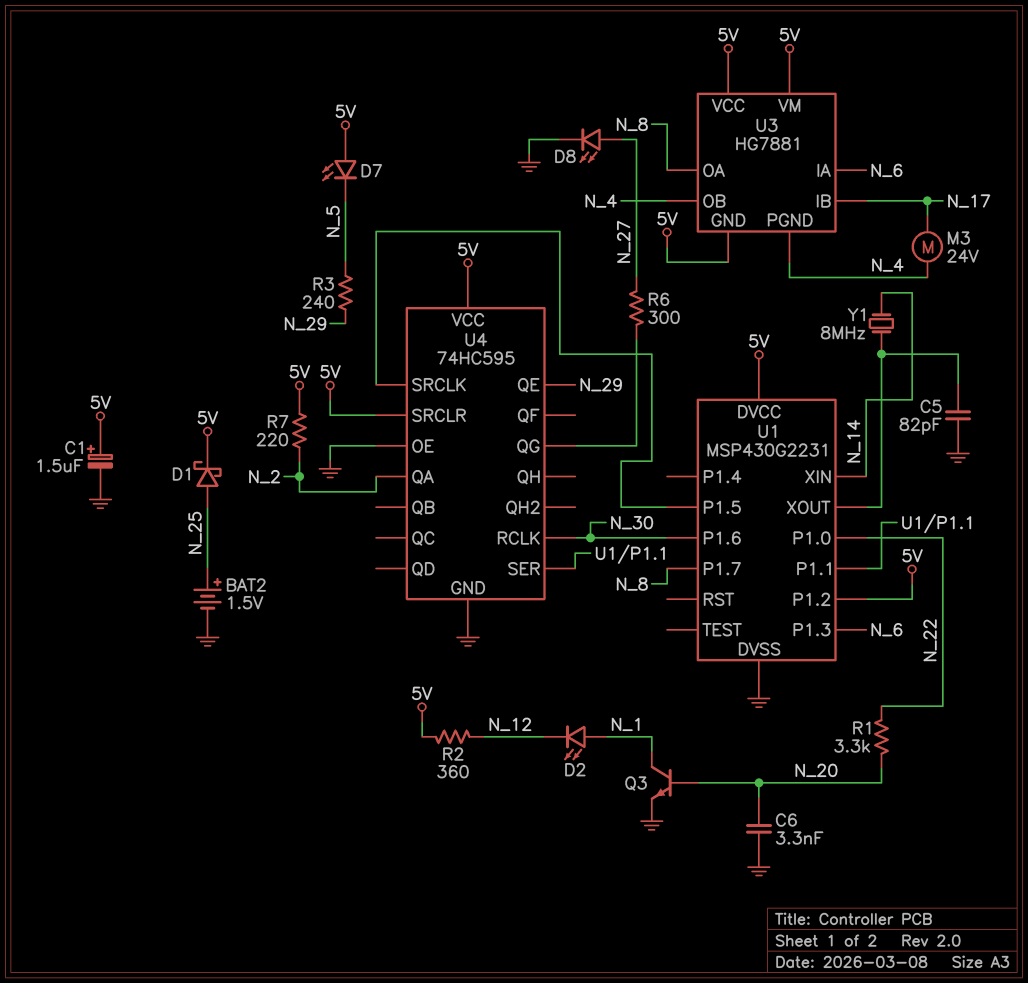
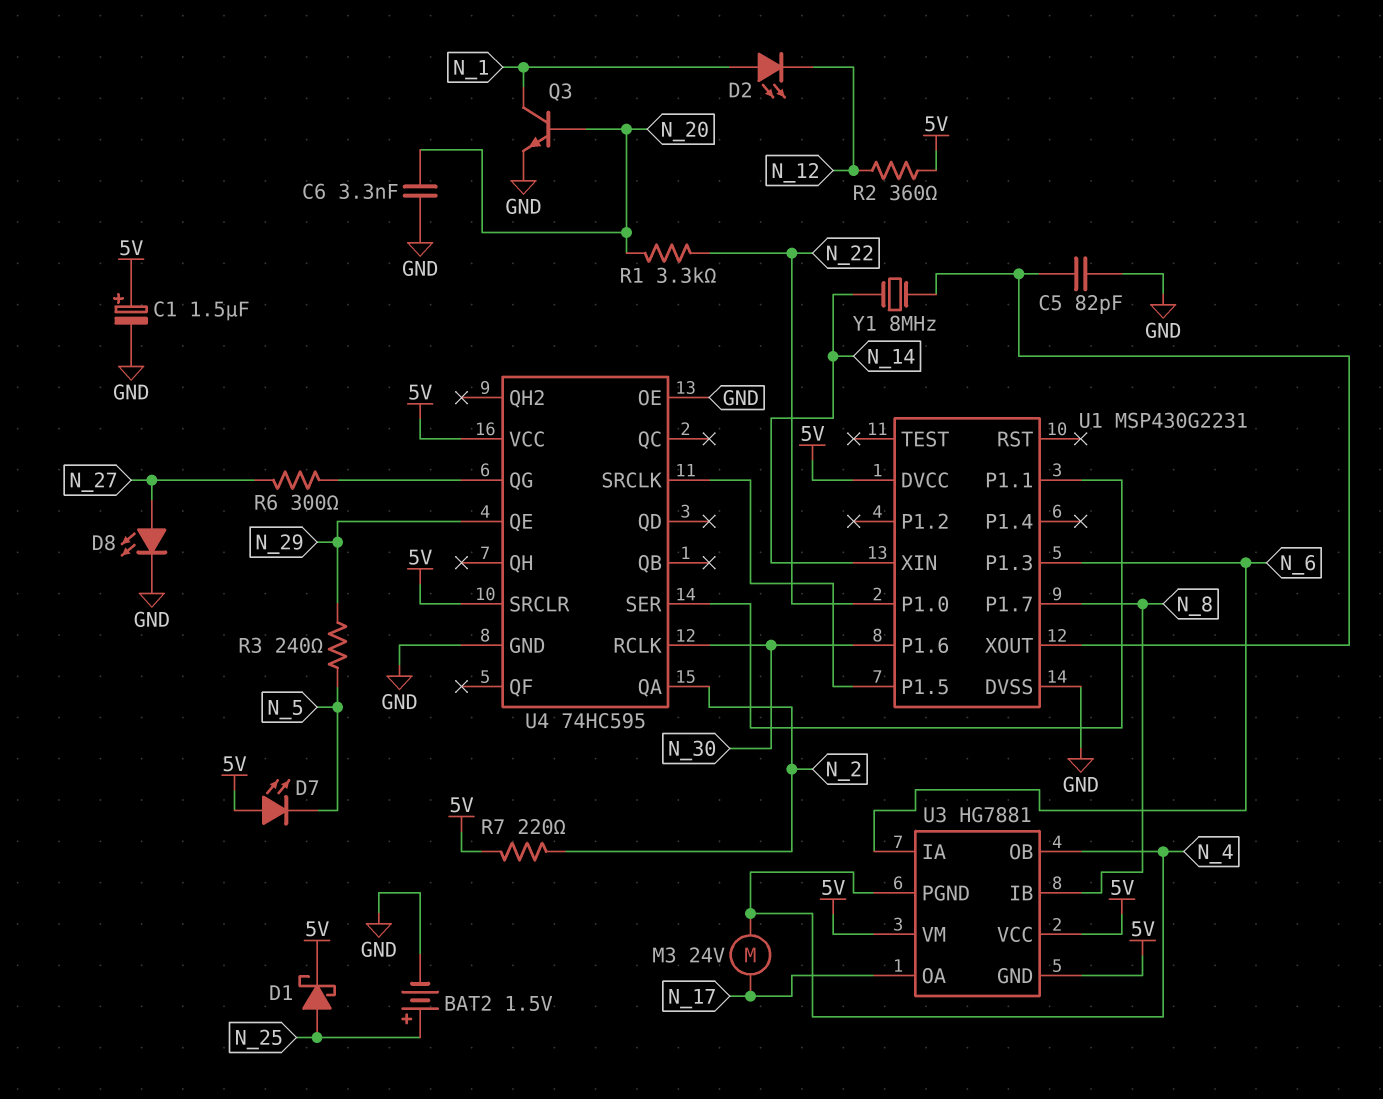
U1 pin P1.2: 5V -> none
U3 pin IB: N_17 -> N_8
U3 pin OA: N_8 -> N_17

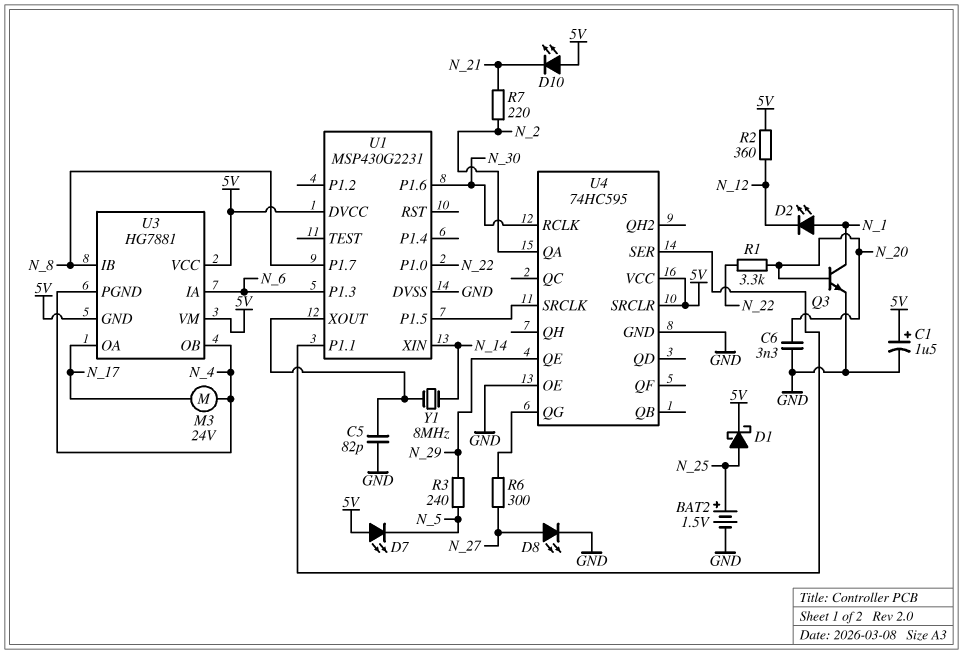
D10: none -> LED (A 5V, K N_21)
R7: 220 (5V, N_2) -> 220 (N_2, N_21)

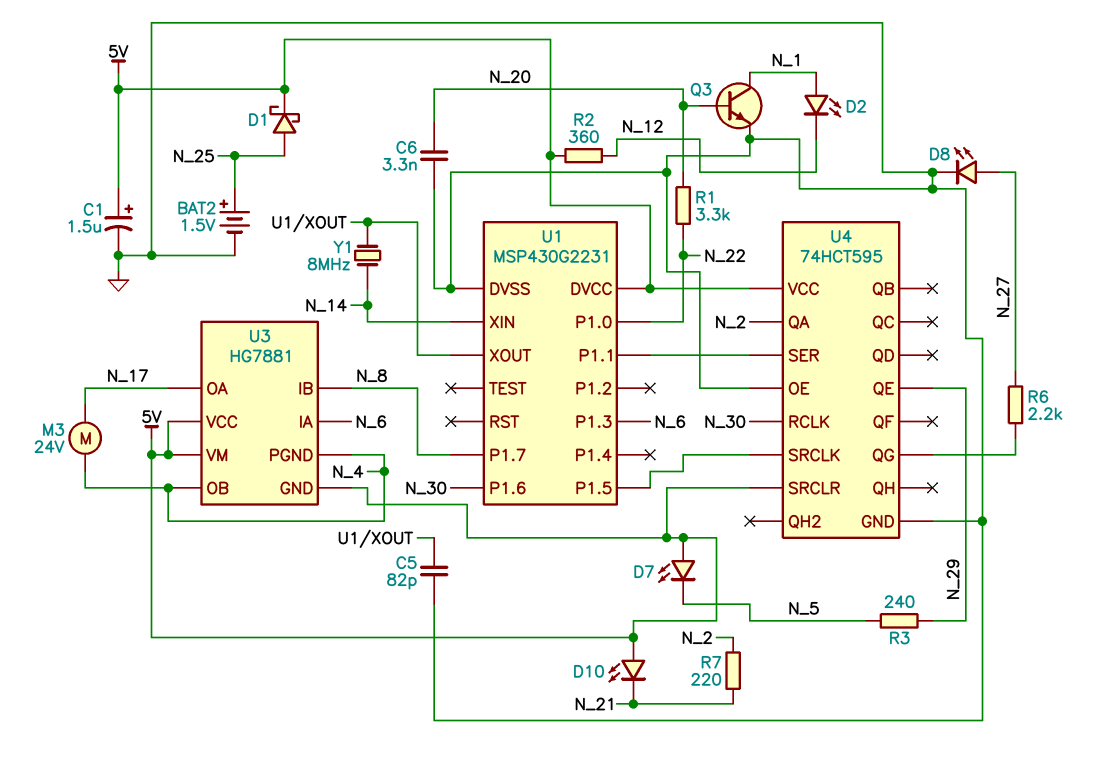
R6: 300 (N_27, U4/QG) -> 2.2k (N_27, U4/QG)
U4: 74HC595 -> 74HCT595

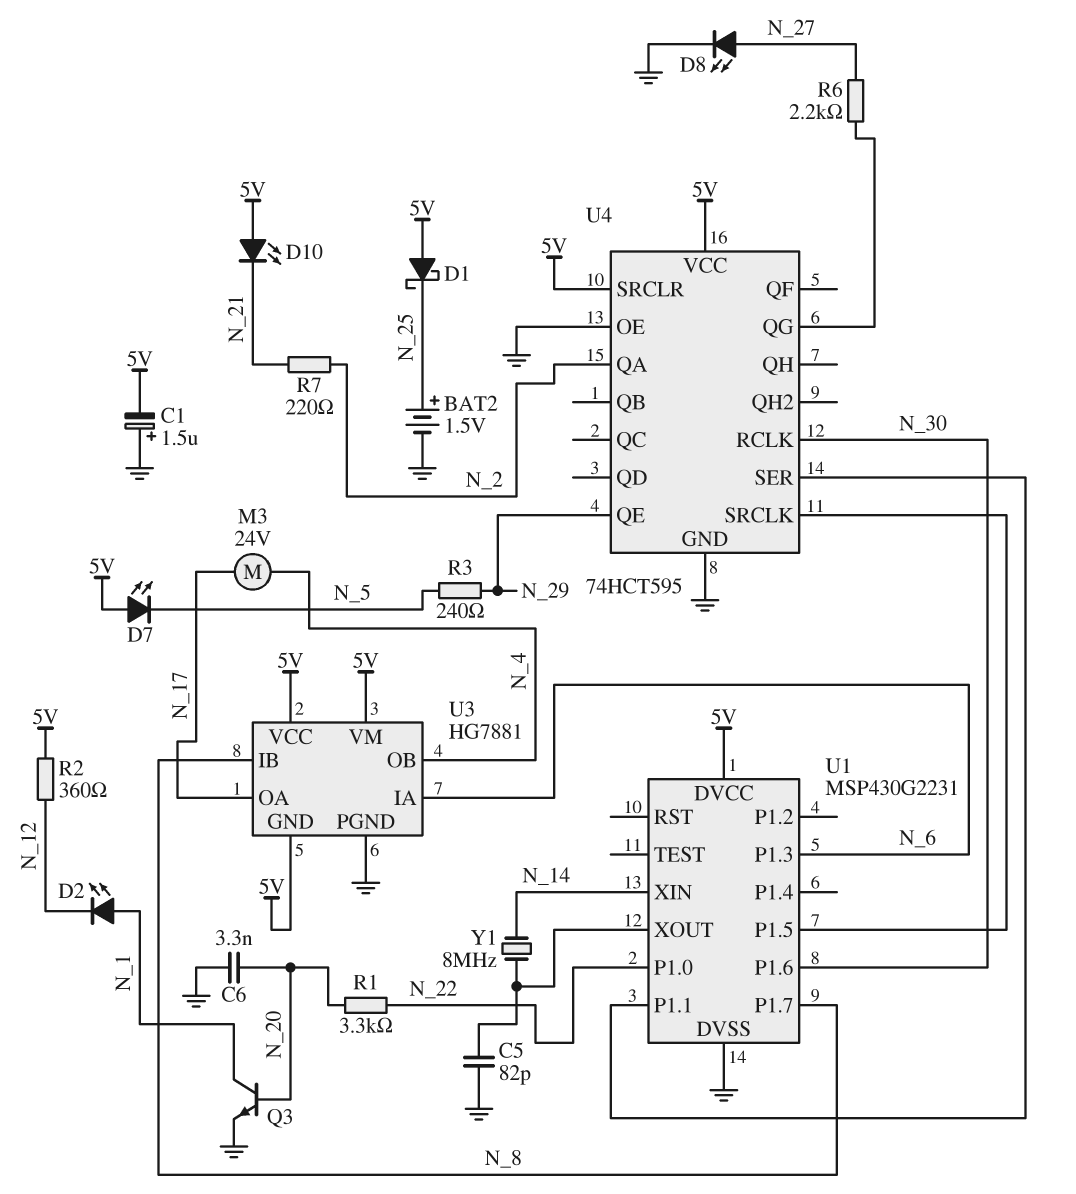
C1: 1.5uF (plus 5V, minus GND) -> 1.5uF (plus GND, minus 5V)
D1: schottky (A N_25, K 5V) -> schottky (A 5V, K N_25)
U3 pin PGND: N_4 -> GND

